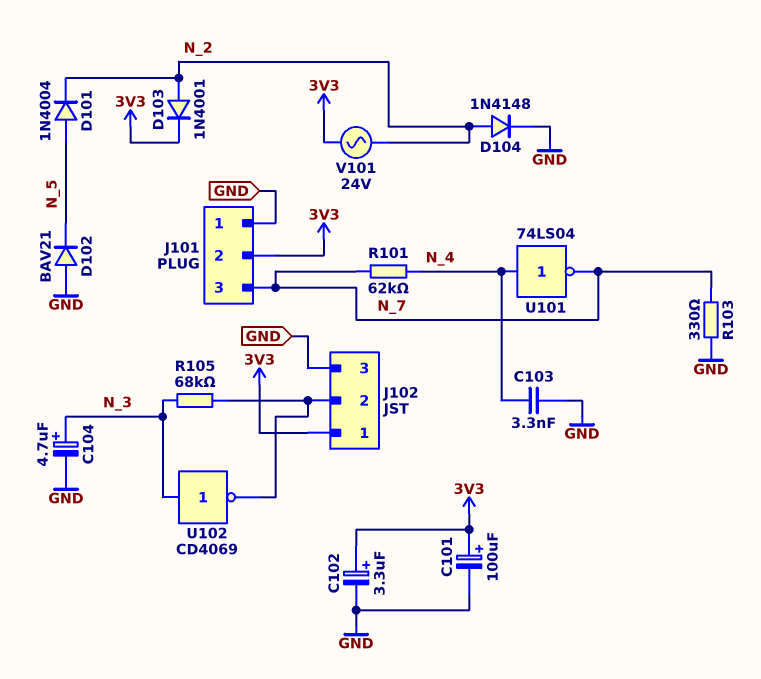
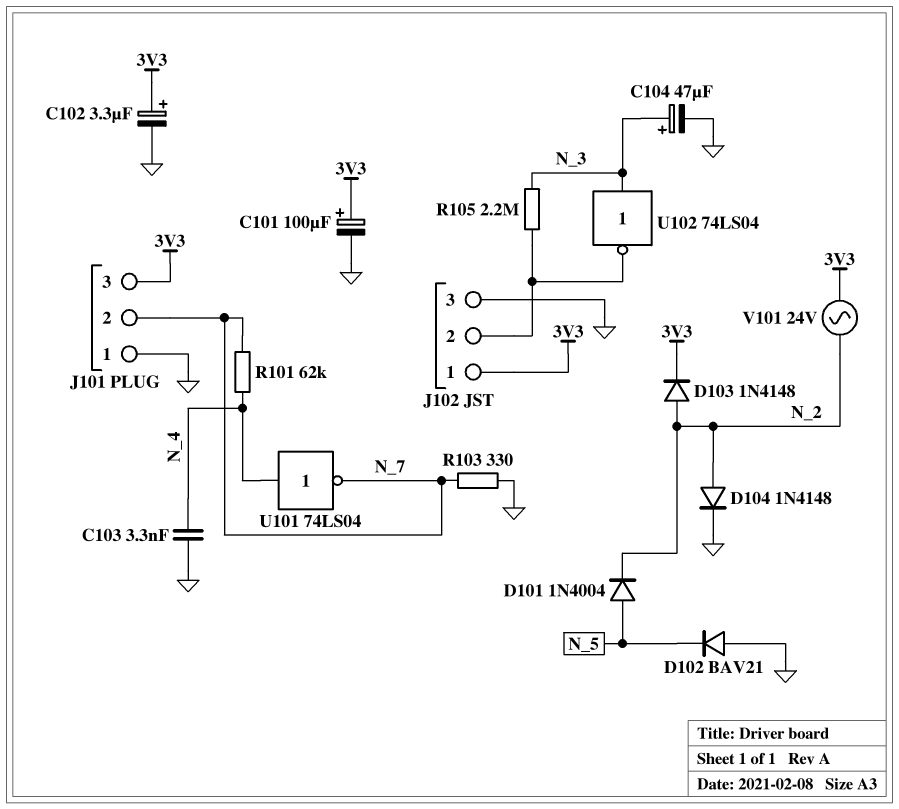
C104: 4.7uF (plus N_3, minus GND) -> 47uF (plus N_3, minus GND)
D103: diode 1N4001 (A N_2, K 3V3) -> diode 1N4148 (A N_2, K 3V3)
J101 pin 2: 3V3 -> N_7
J101 pin 3: N_7 -> 3V3
R105: 68k (J102/2, N_3) -> 2.2M (J102/2, N_3)
U102: NOT CD4069 (in N_3, out J102/2) -> NOT 74LS04 (in N_3, out J102/2)

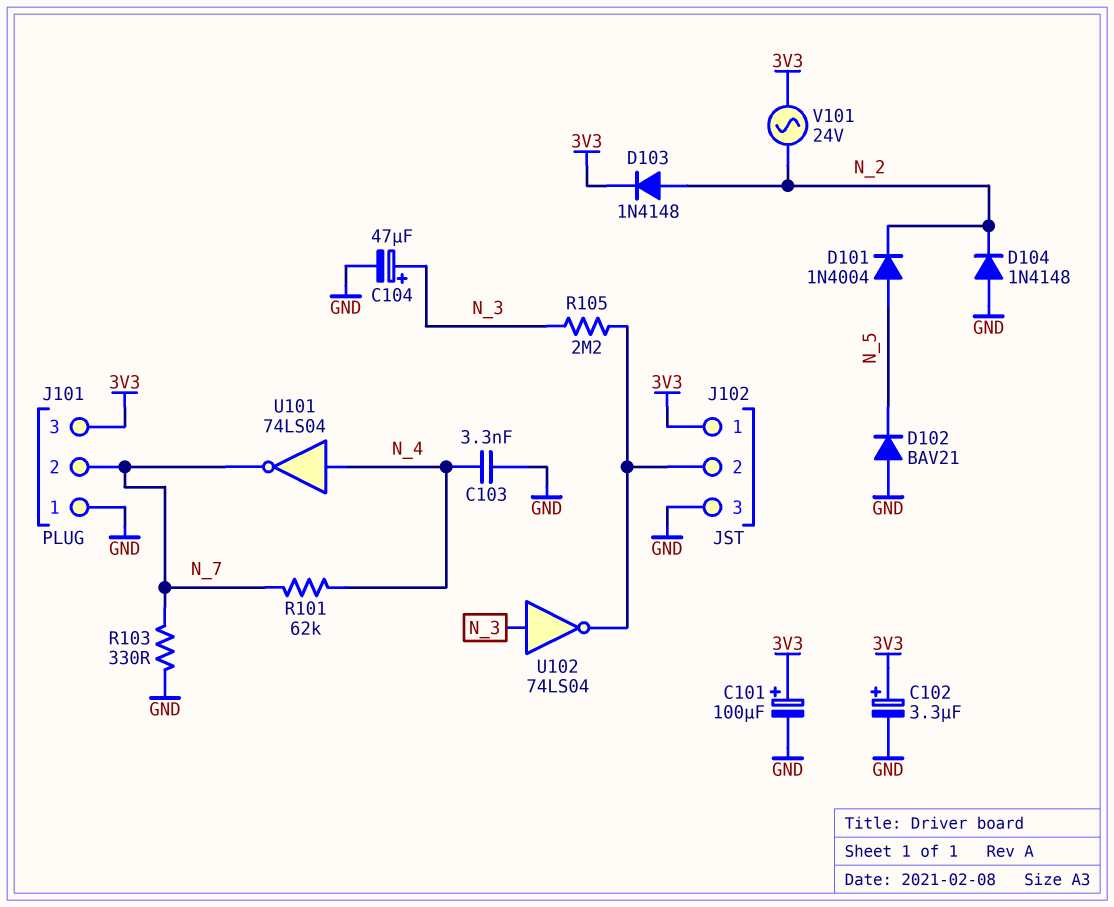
D104: diode 1N4148 (A N_2, K GND) -> diode 1N4148 (A GND, K N_2)

